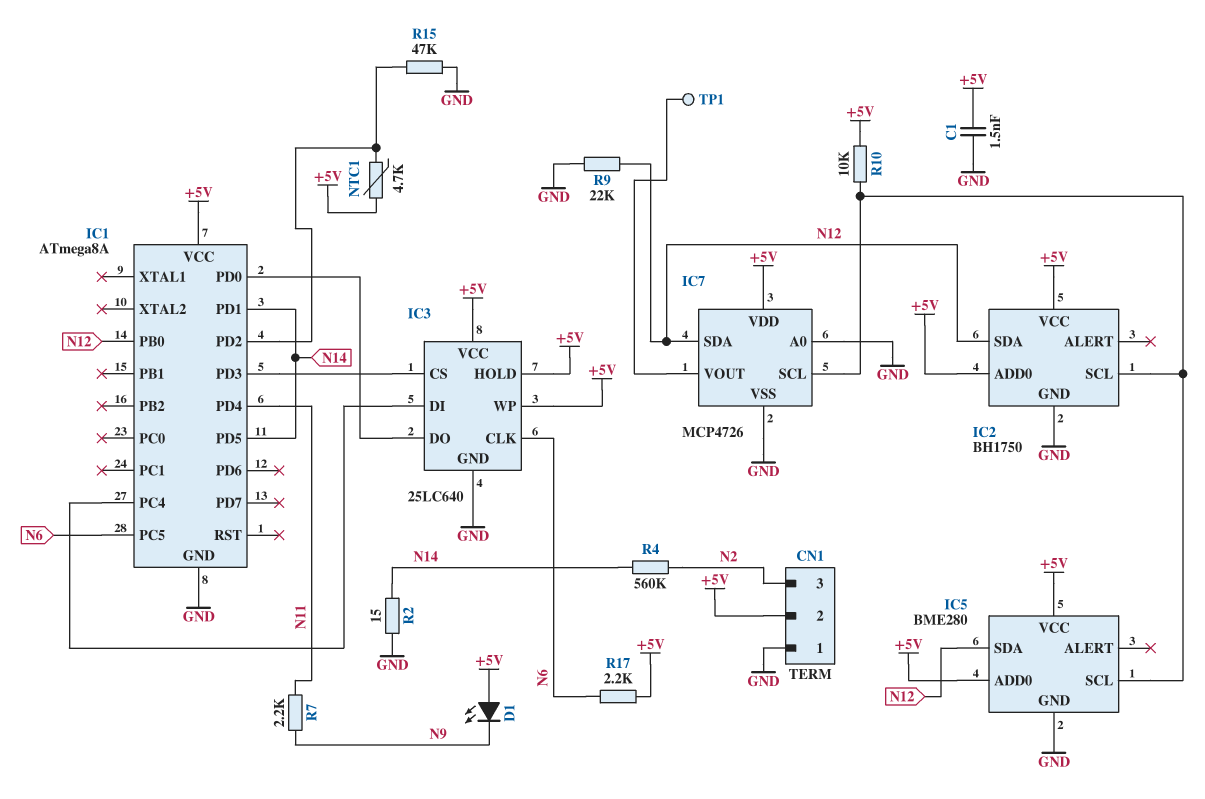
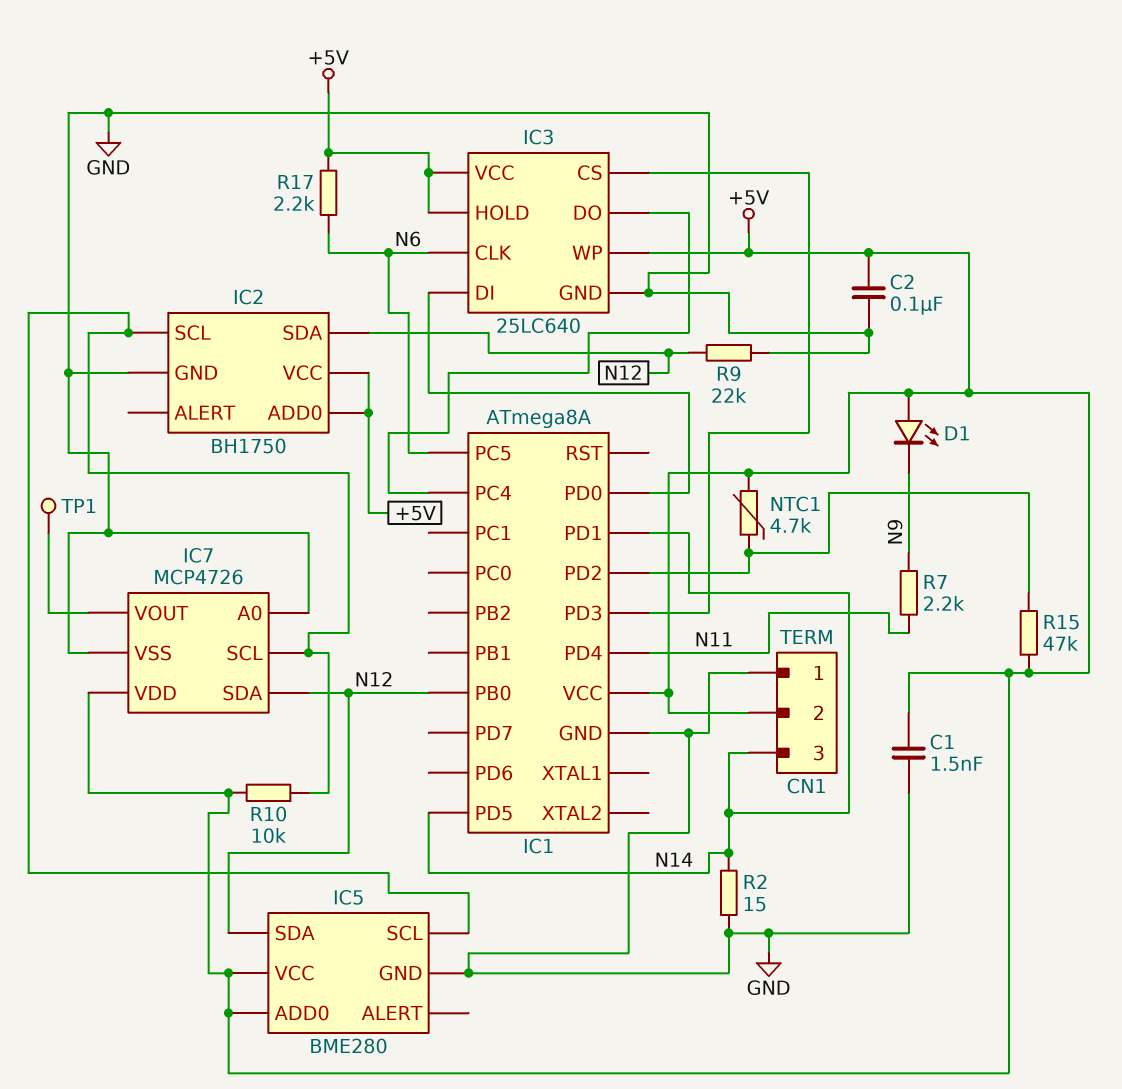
C2: none -> 100nF (+5V, GND)
CN1 pin 3: N2 -> N14
IC3 pin DI: IC1/PC4 -> IC1/PD0
IC3 pin DO: IC1/PD0 -> IC1/PC4
R4: 560k (N2, N14) -> none
R15: 47k (GND, IC1/PD2) -> 47k (+5V, IC1/PD2)

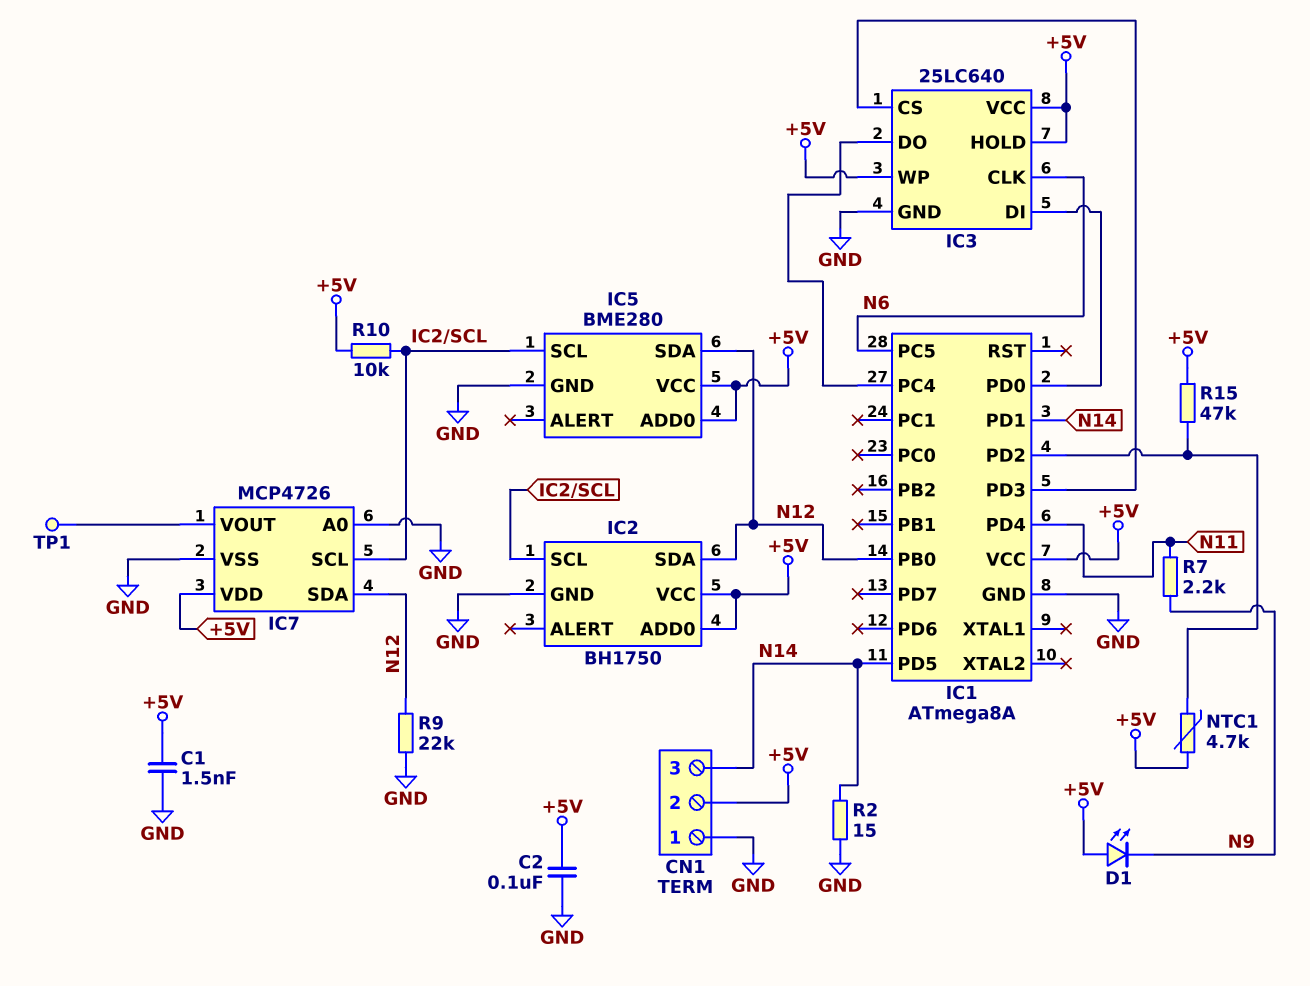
R17: 2.2k (+5V, N6) -> none

